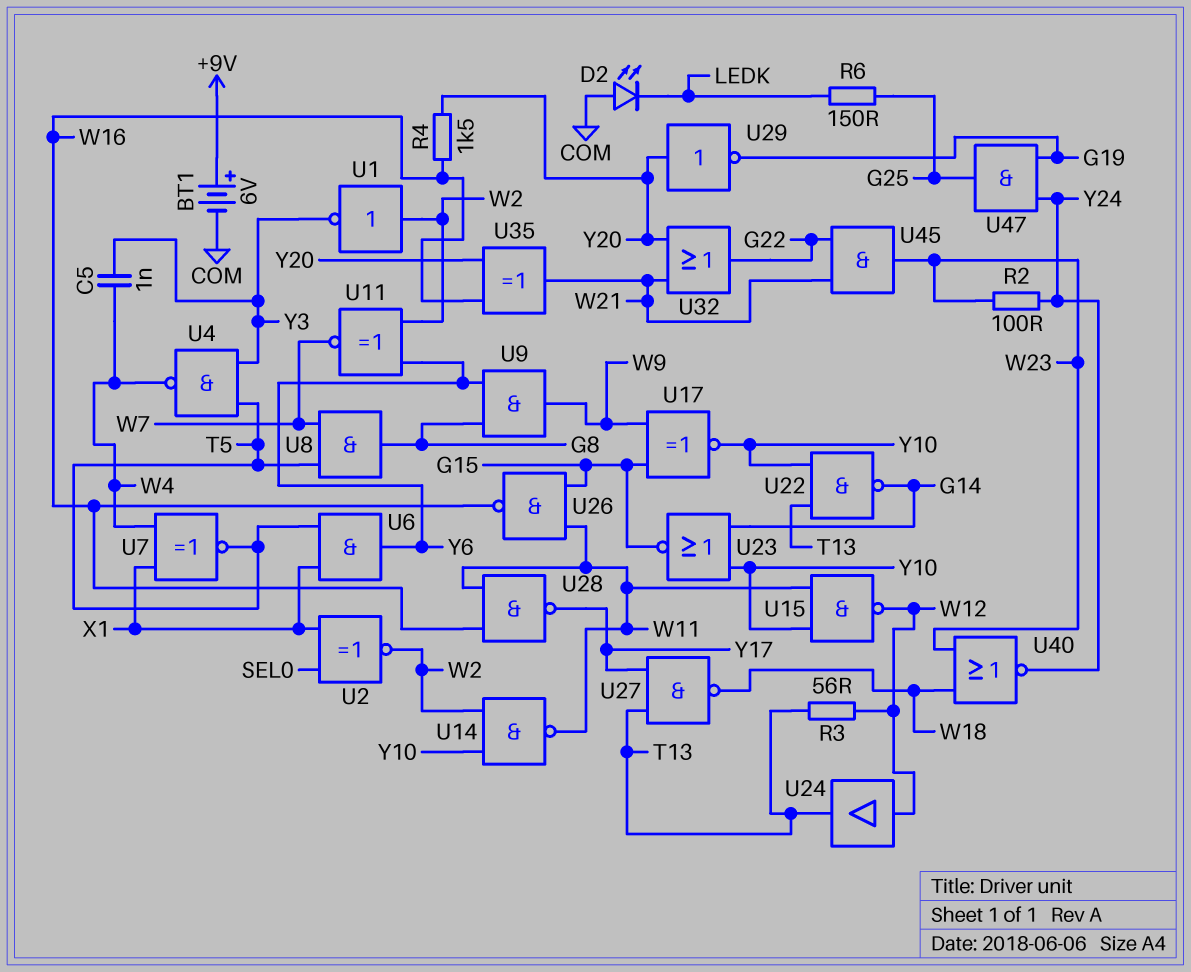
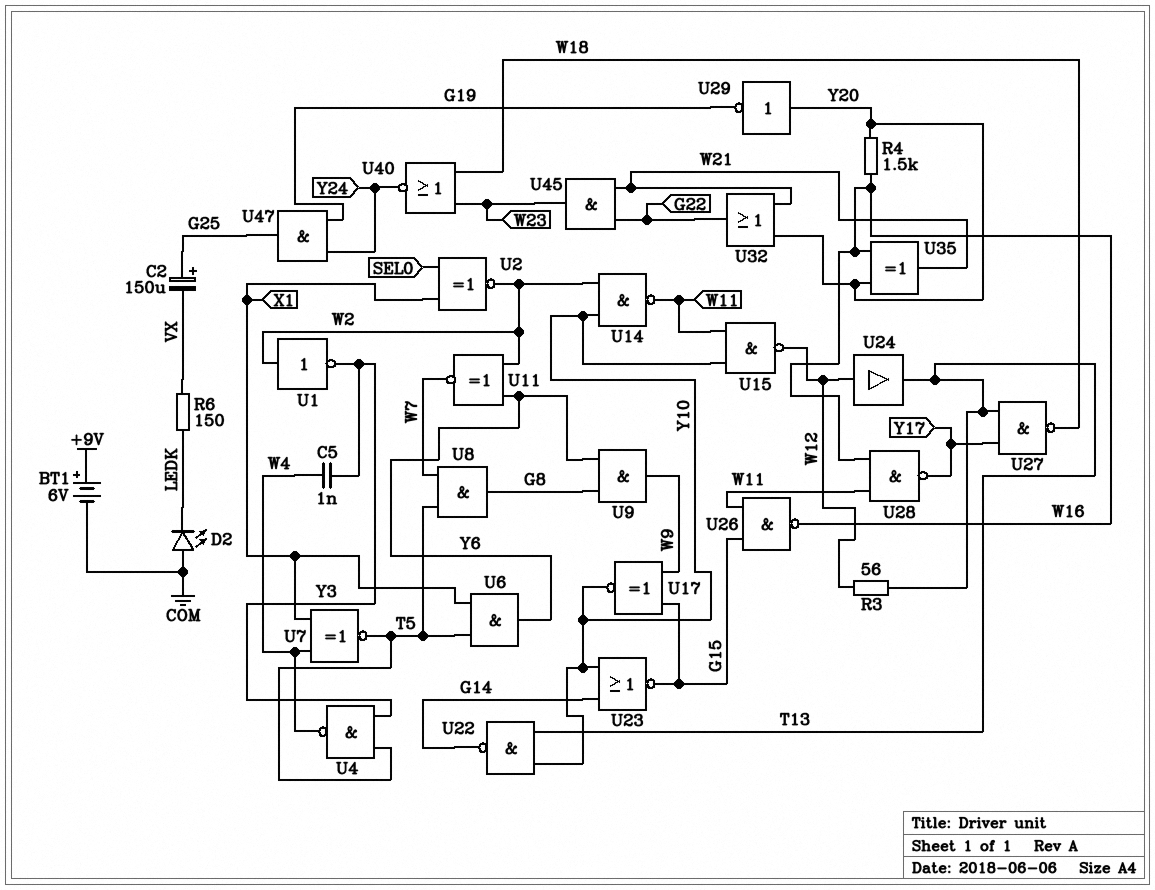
C2: none -> 150uF (plus G25, minus VX)
R2: 100 (W23, Y24) -> none
R6: 150 (G25, LEDK) -> 150 (LEDK, VX)

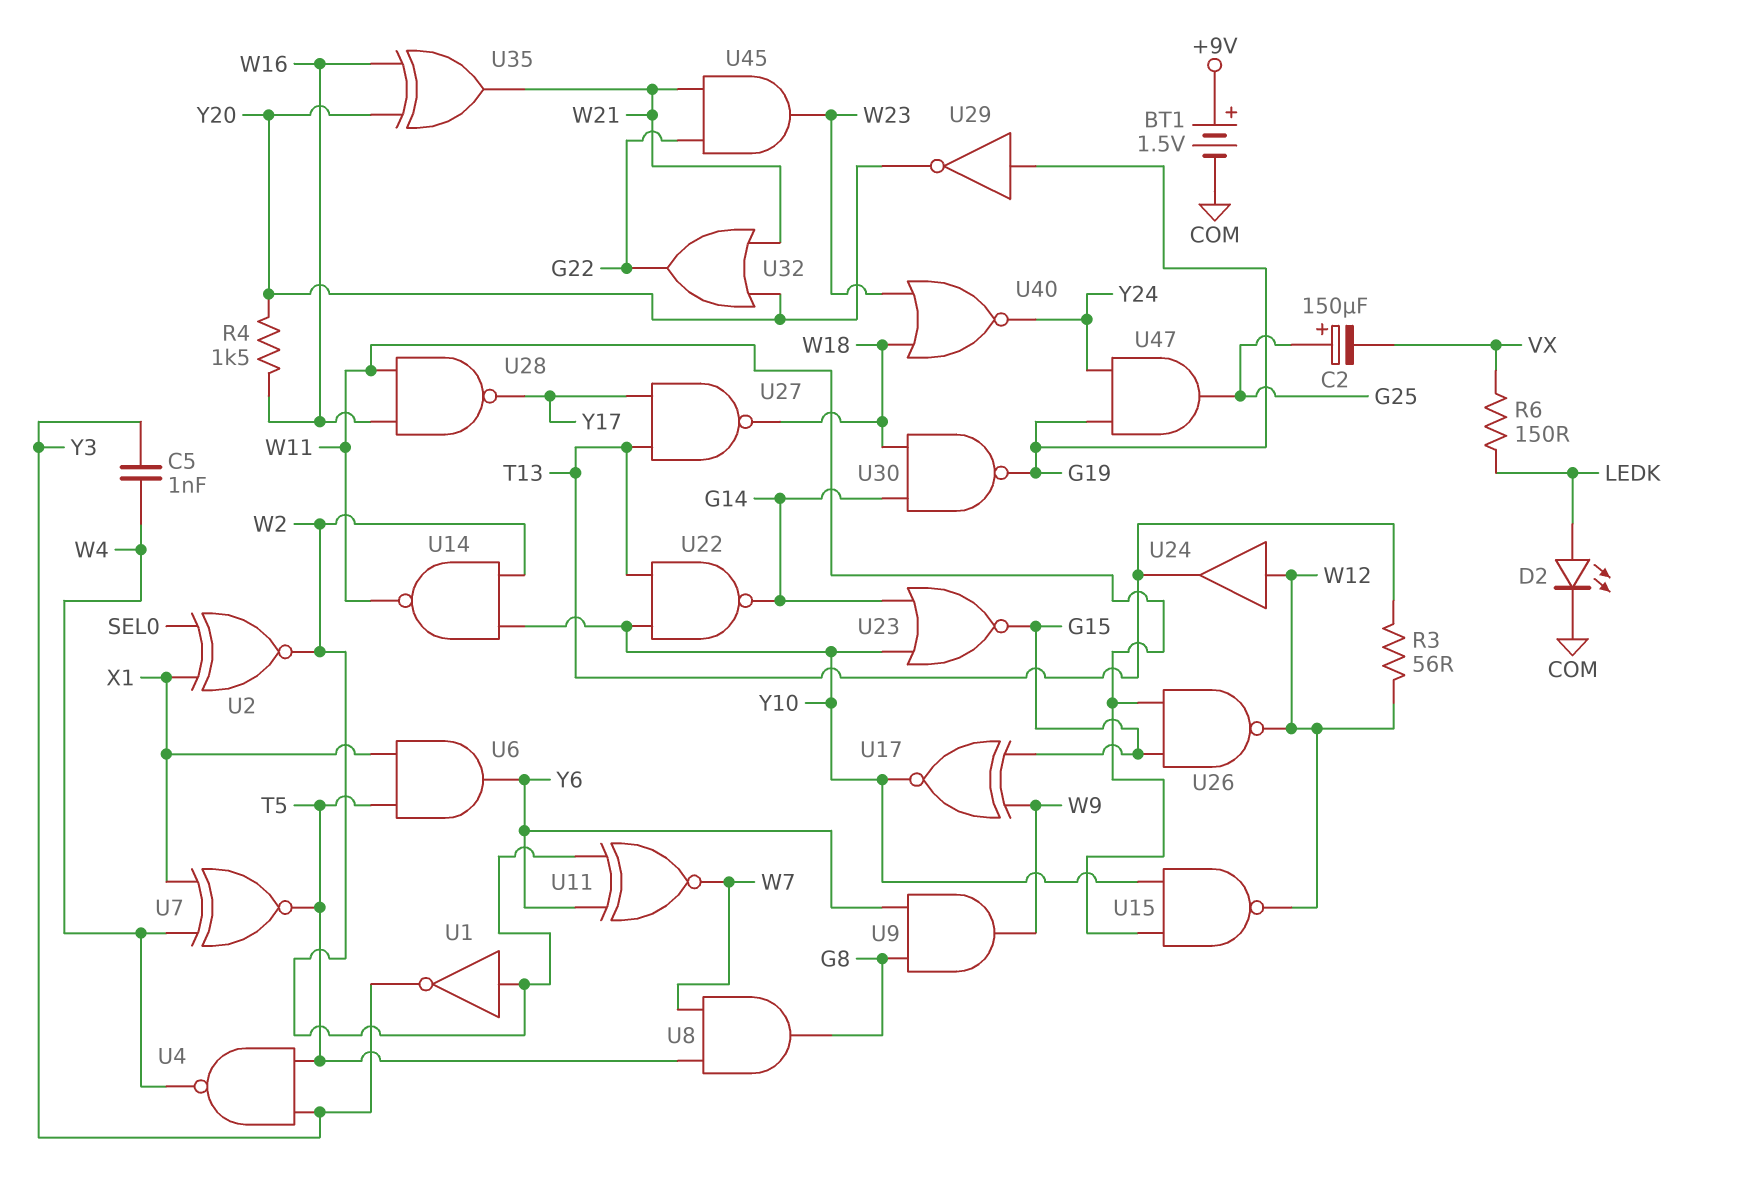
BT1: 6V (plus +9V, minus COM) -> 1.5V (plus +9V, minus COM)
D2: LED (A COM, K LEDK) -> LED (A LEDK, K COM)
U26: NAND (in G15, in W11, out W16) -> NAND (in G15, in W11, out W12)
U29: NOT (in Y20, out G19) -> NOT (in G19, out Y20)
U30: none -> NAND (in G14, in W18, out G19)

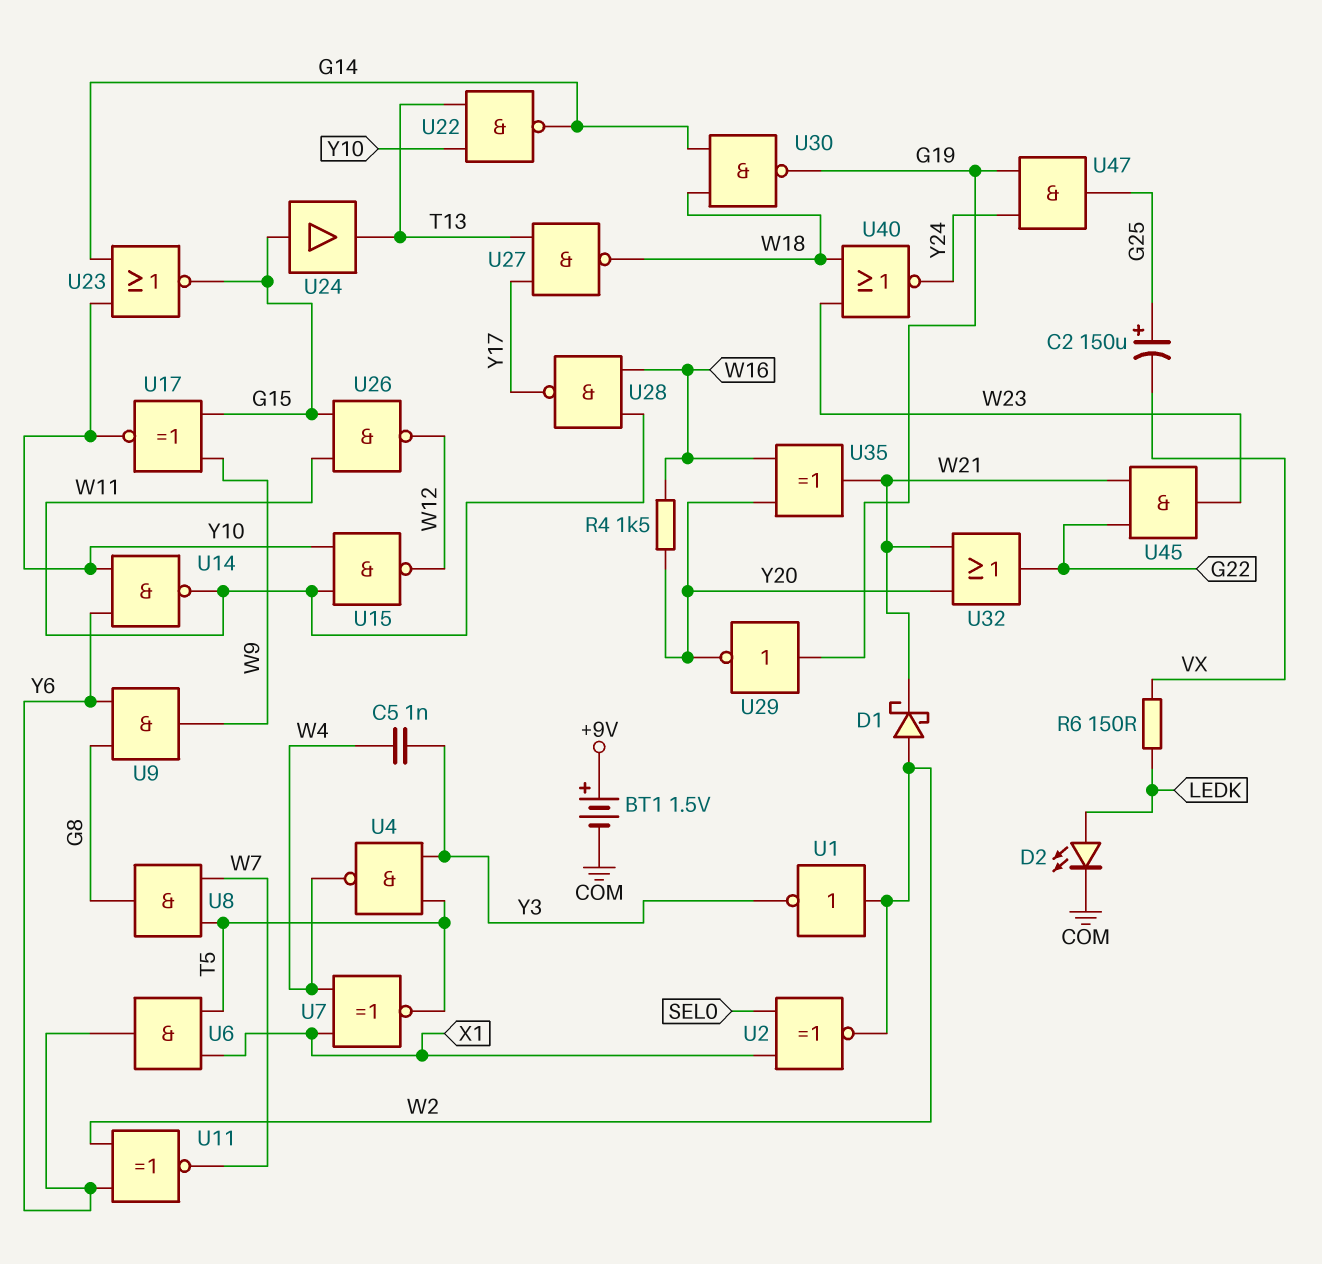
D1: none -> schottky (A W2, K W21)
R3: 56 (T13, W12) -> none
U14: NAND (in W2, in Y10, out W11) -> NAND (in Y6, in Y10, out W11)
U24: buffer (in W12, out T13) -> buffer (in G15, out T13)

